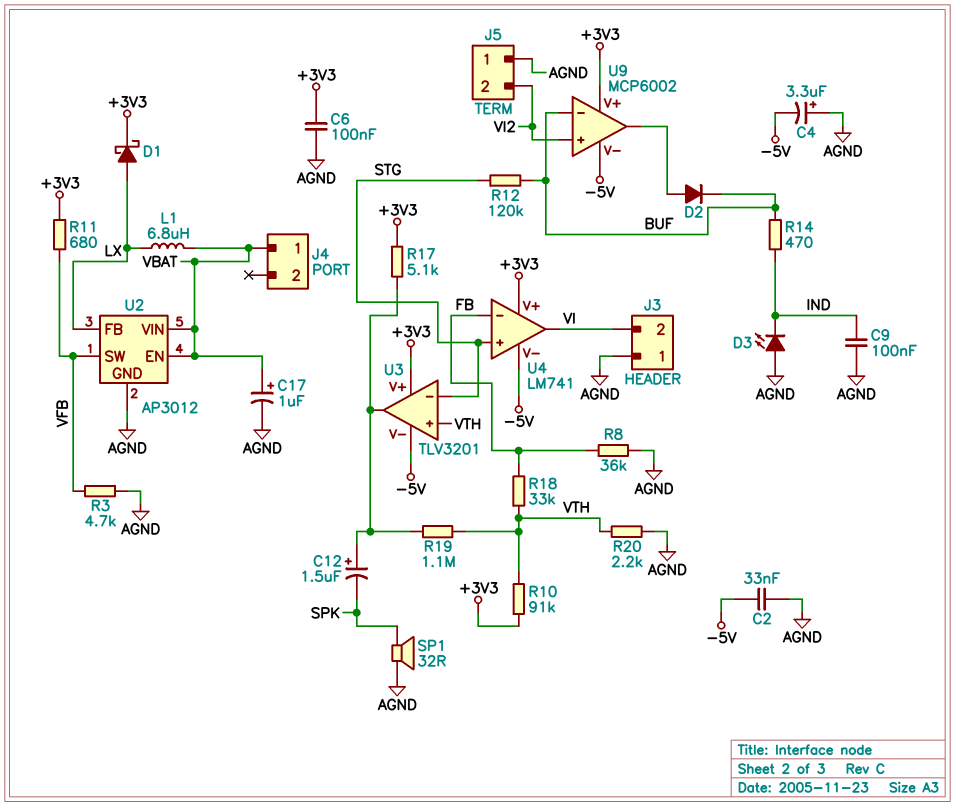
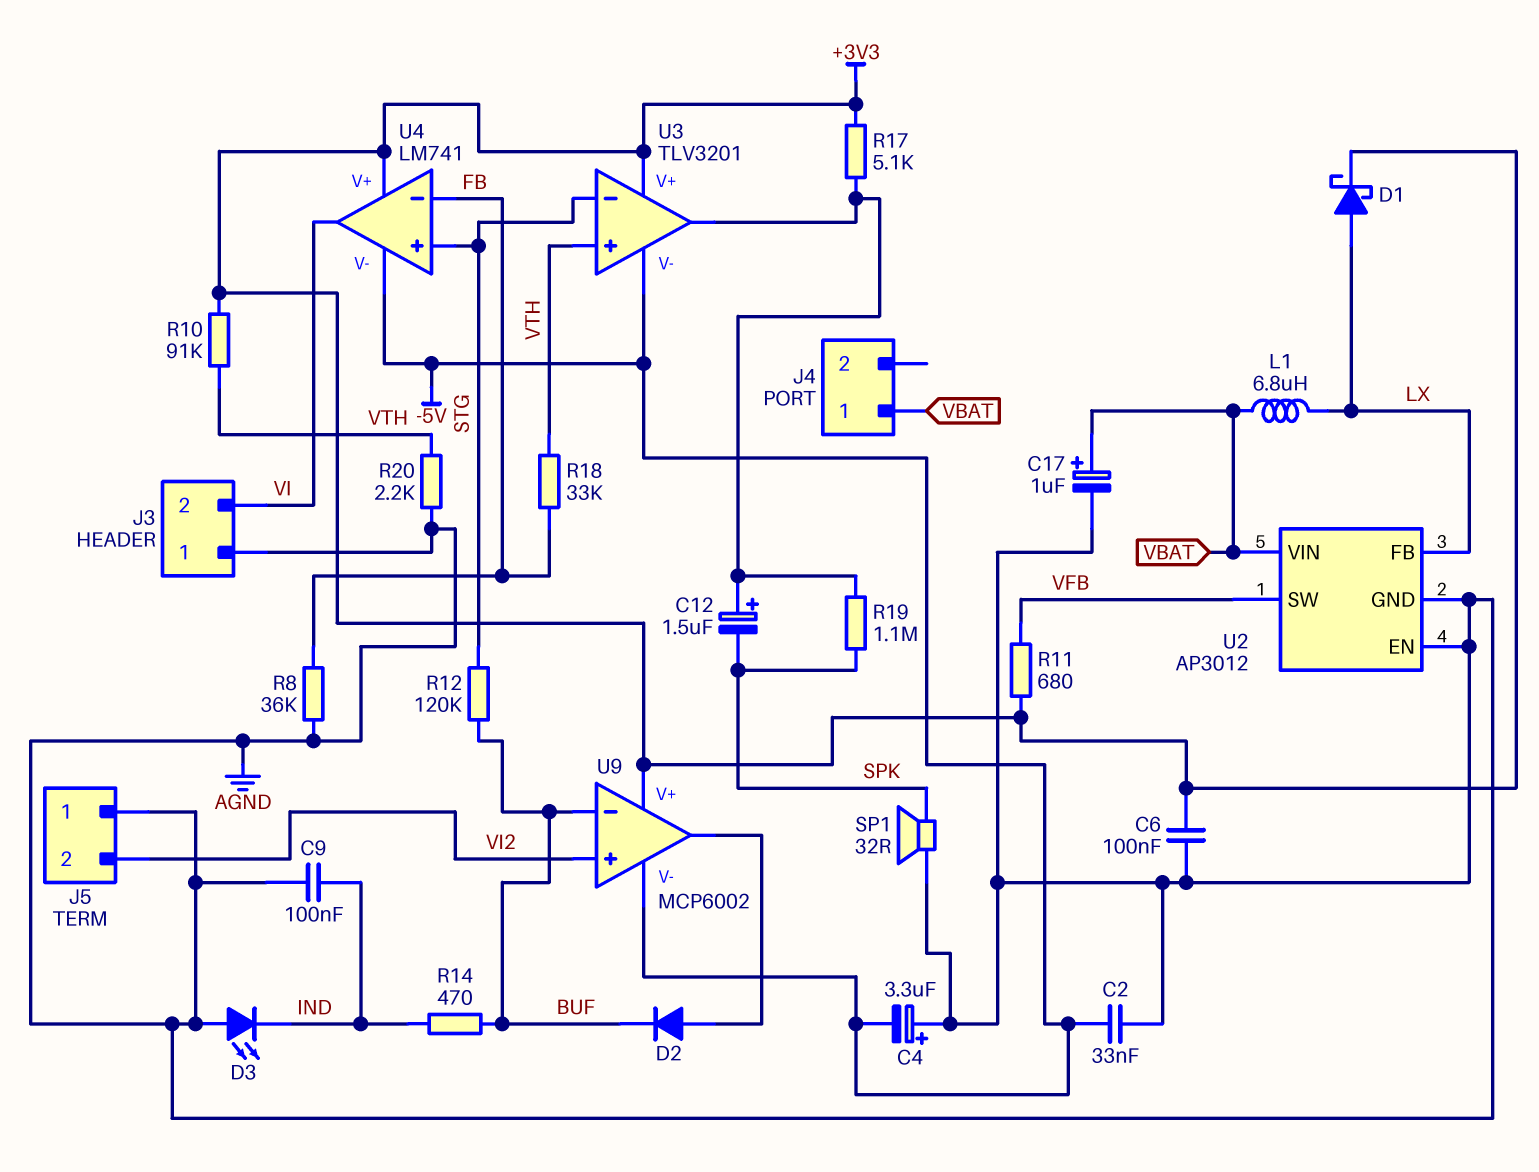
R3: 4.7k (AGND, VFB) -> none
R19: 1.1M (U3/out, VTH) -> 1.1M (SPK, U3/out)
U2 pin EN: VBAT -> AGND

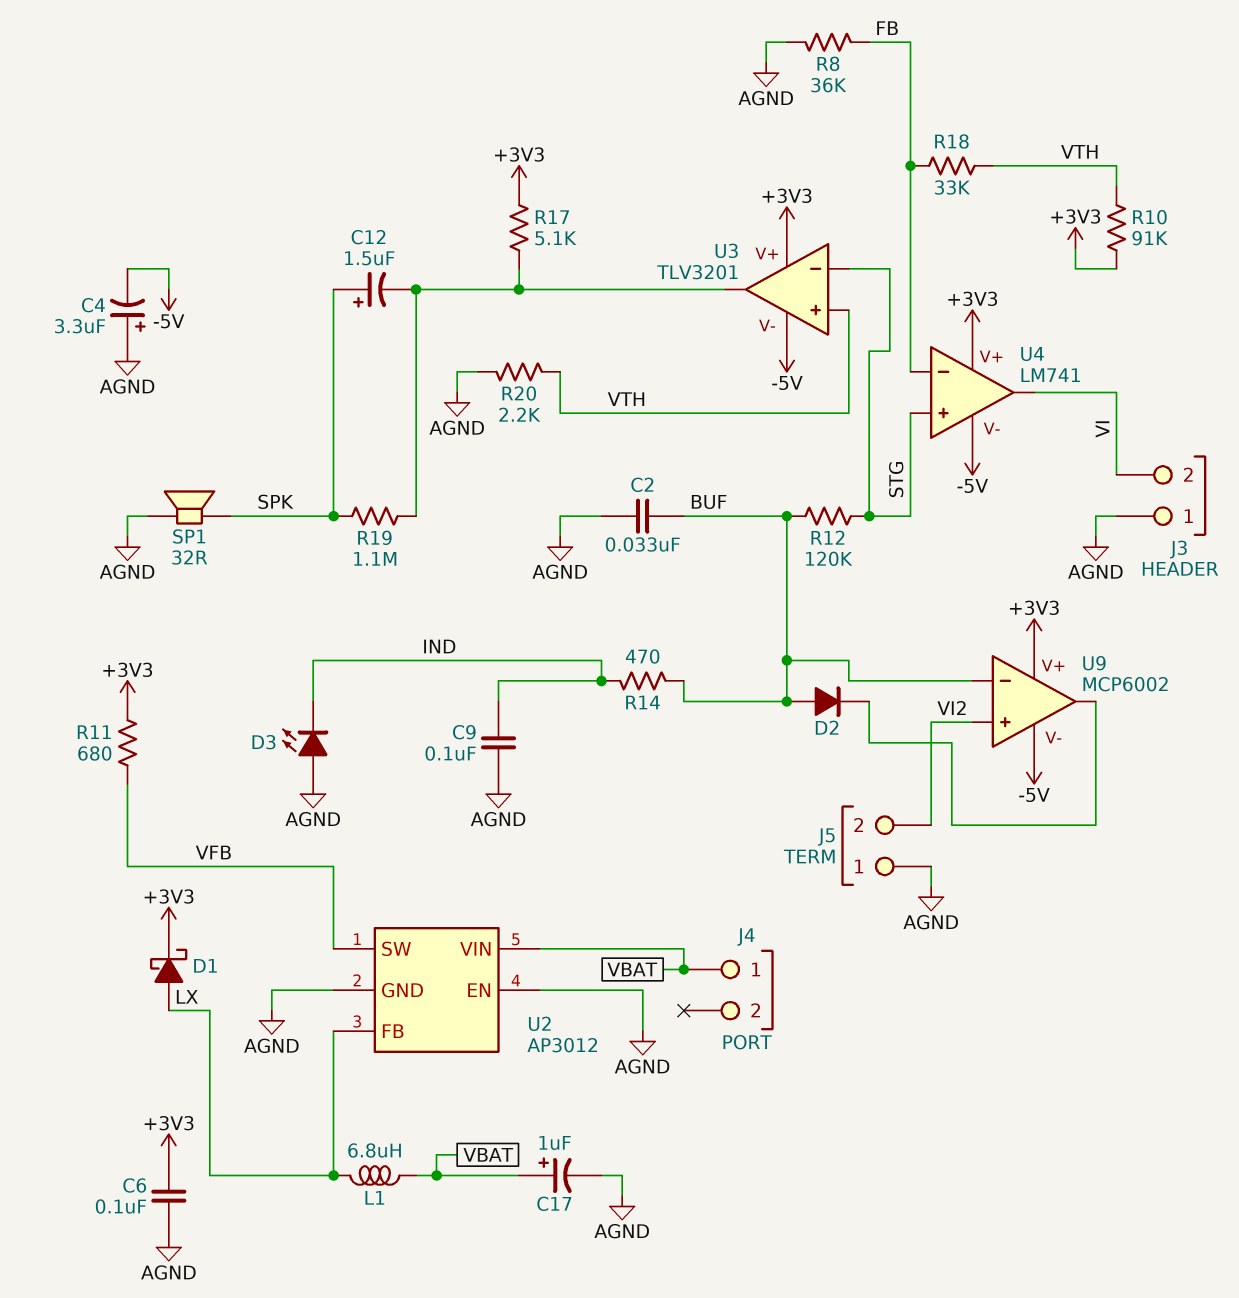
C2: 33nF (-5V, AGND) -> 33nF (AGND, BUF)
C12: 1.5uF (plus U3/out, minus SPK) -> 1.5uF (plus SPK, minus U3/out)
D2: diode (A U9/out, K BUF) -> diode (A BUF, K U9/out)

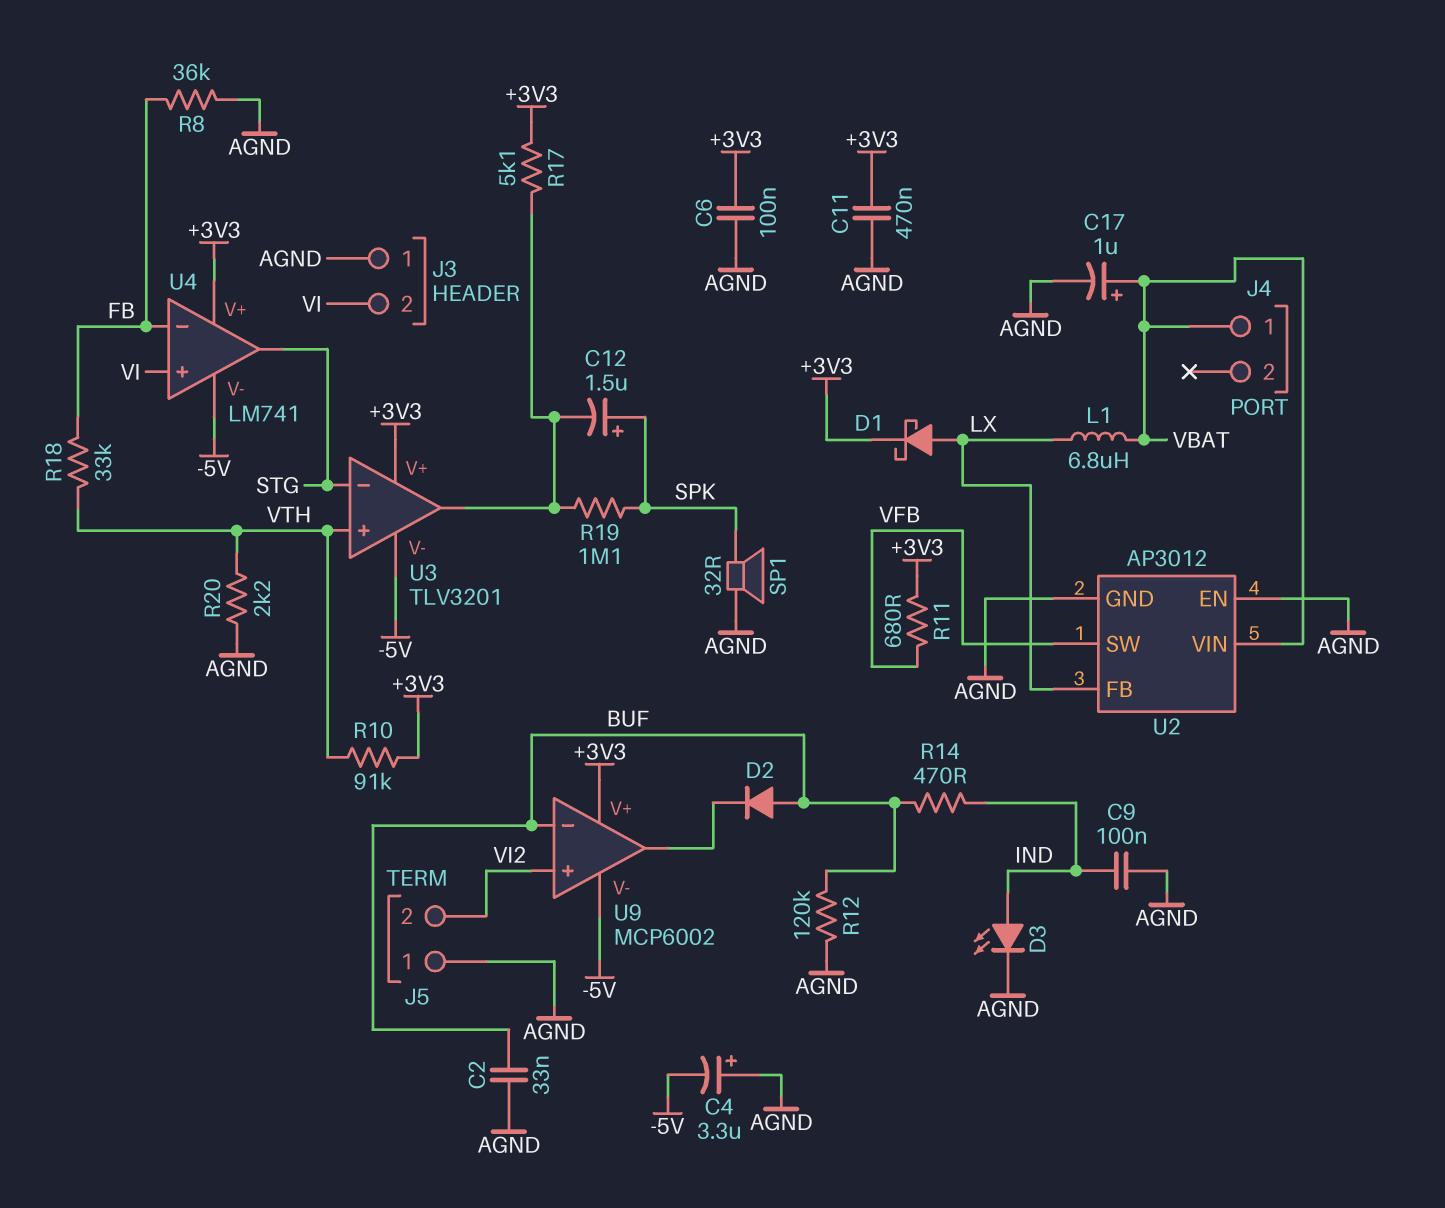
C11: none -> 470nF (+3V3, AGND)
D3: LED (A AGND, K IND) -> LED (A IND, K AGND)
R12: 120k (BUF, STG) -> 120k (AGND, BUF)
U4 pin in+: STG -> VI
U4 pin out: VI -> STG

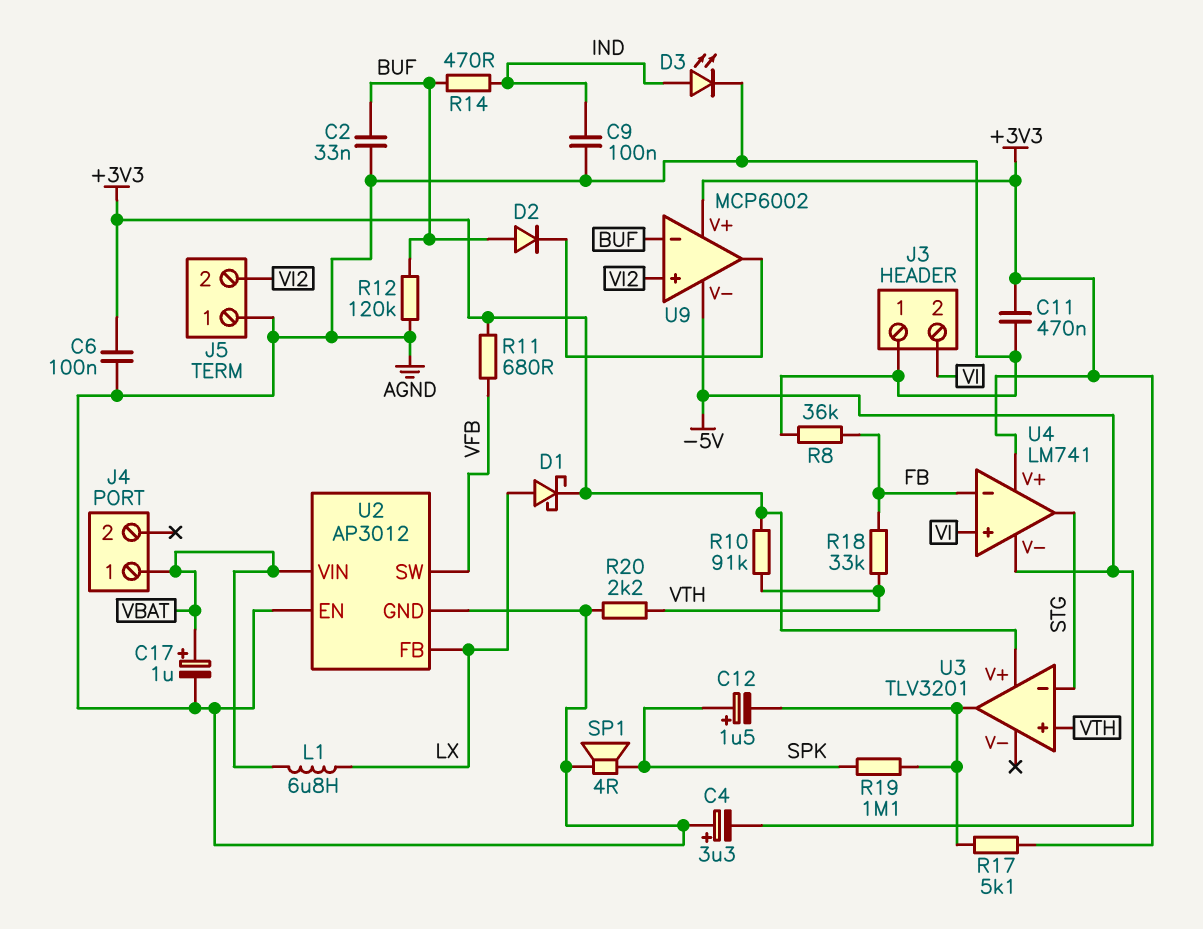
SP1: speaker 32R (AGND, SPK) -> speaker 4R (AGND, SPK)
U3 pin V-: -5V -> none

